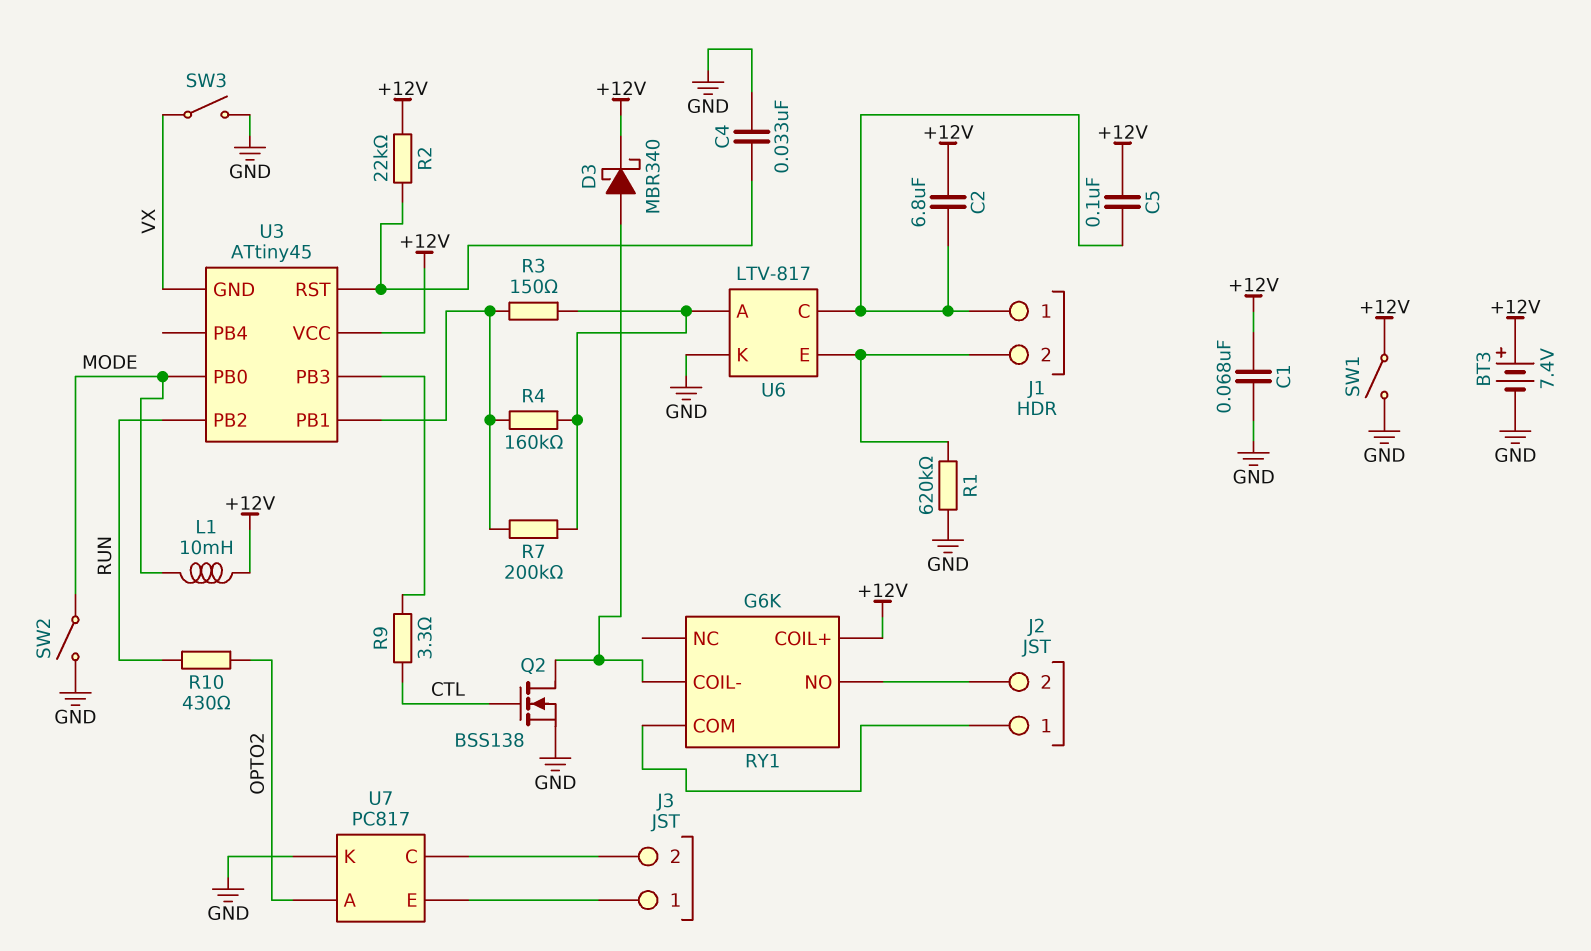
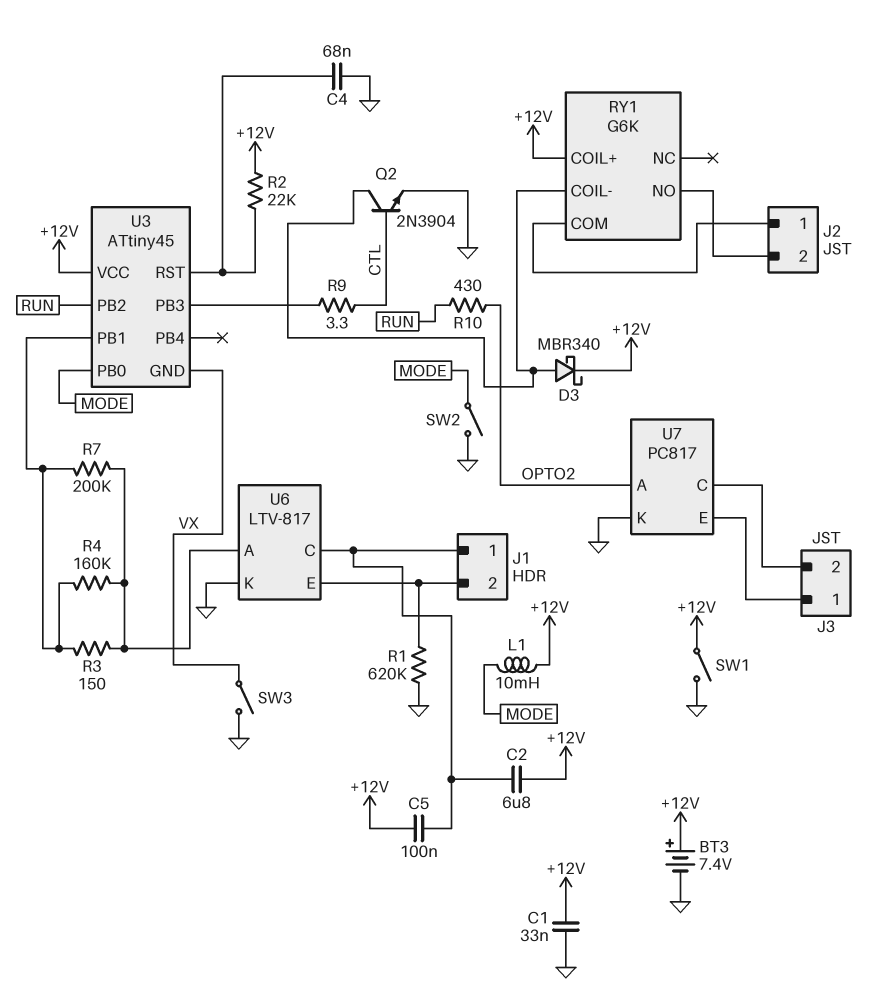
C1: 68nF (+12V, GND) -> 33nF (+12V, GND)
C4: 33nF (GND, U3/RST) -> 68nF (GND, U3/RST)
Q2: NMOS BSS138 (G CTL, D RY1/COIL-, S GND) -> NPN 2N3904 (B CTL, C RY1/COIL-, E GND)

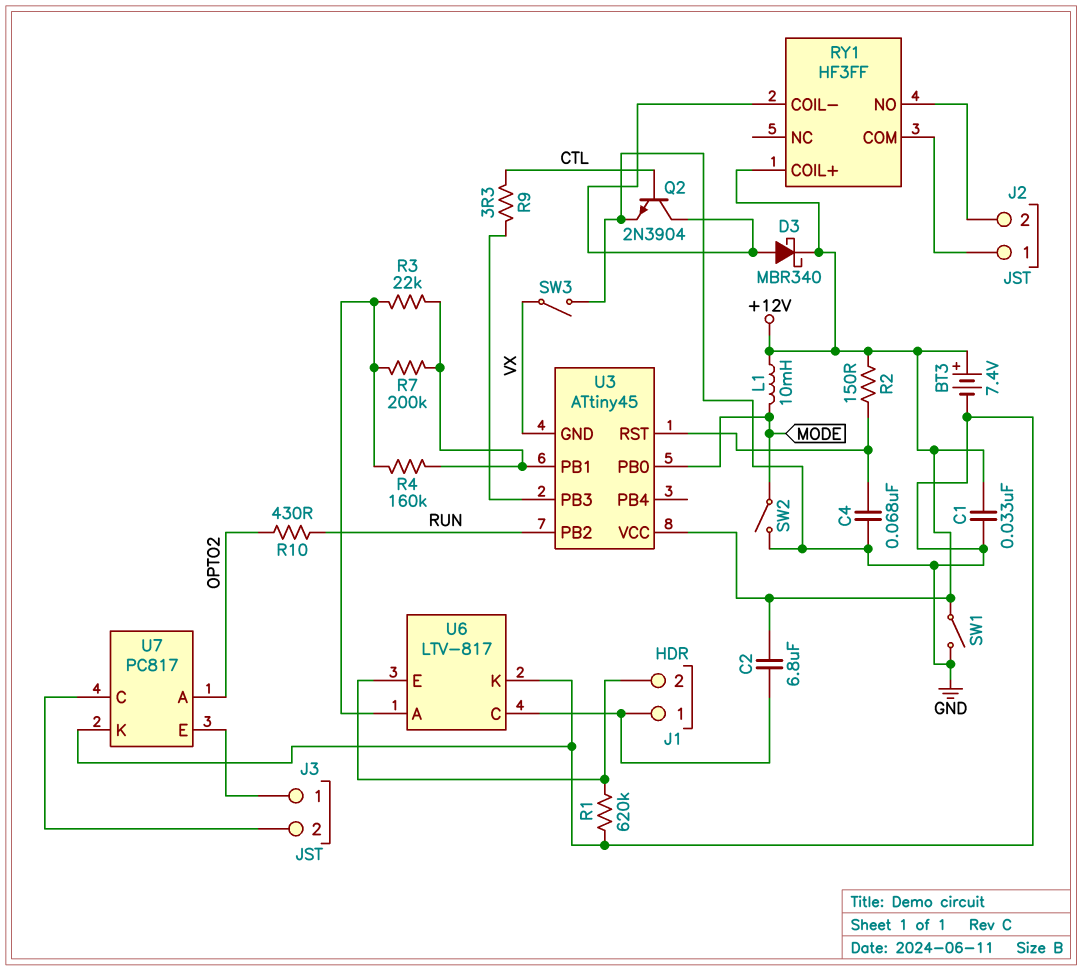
C5: 100nF (+12V, J1/1) -> none
R2: 22k (+12V, U3/RST) -> 150 (+12V, U3/RST)
R3: 150 (U3/PB1, U6/A) -> 22k (U3/PB1, U6/A)
RY1: G6K -> HF3FF

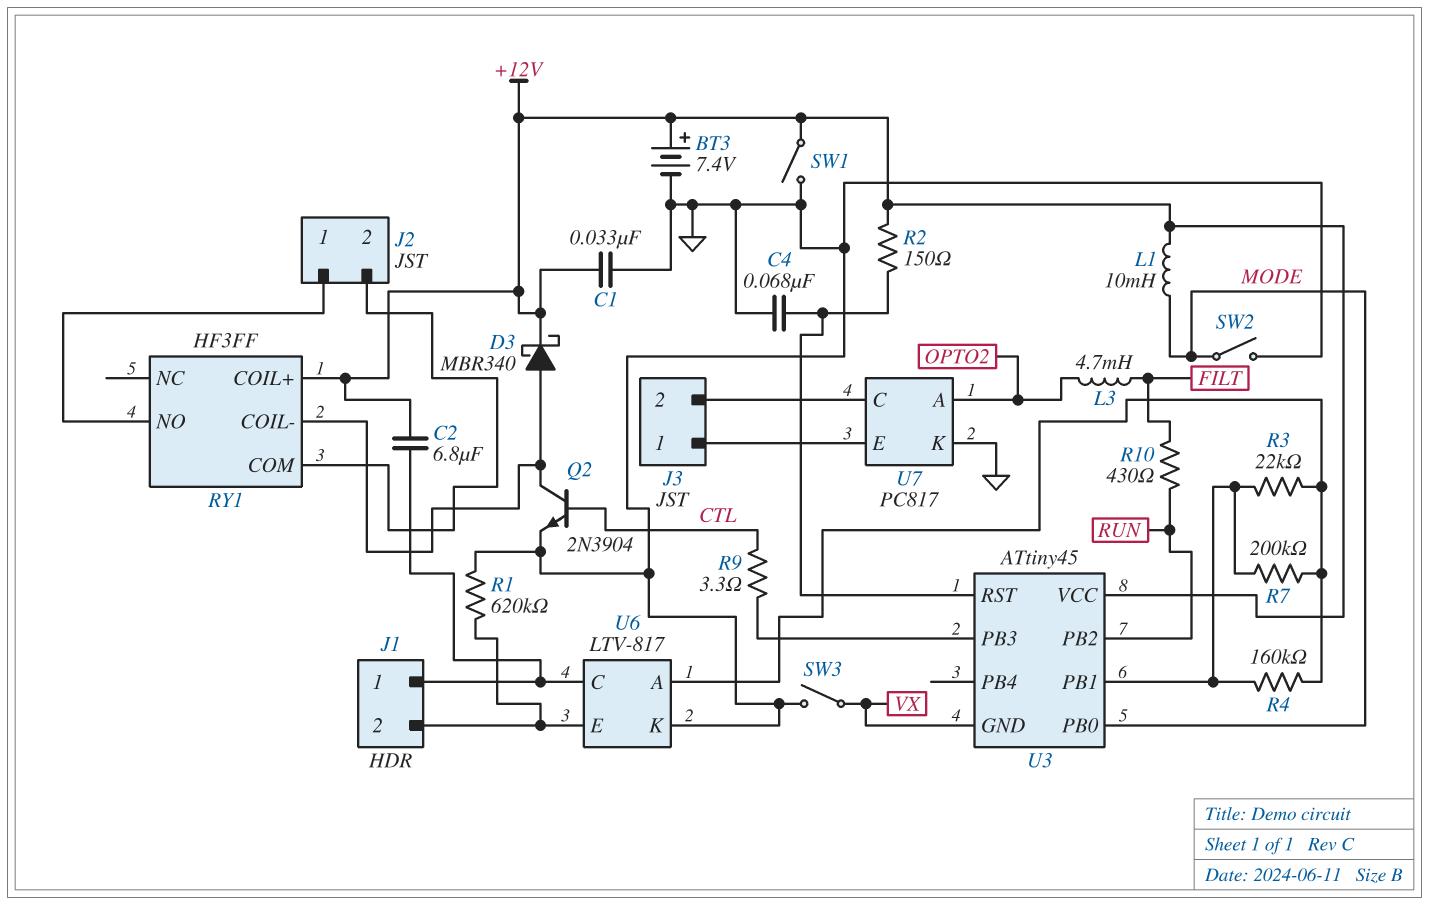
L3: none -> 4.7mH (FILT, OPTO2)
R10: 430 (OPTO2, RUN) -> 430 (FILT, RUN)
RY1 pin COM: J2/1 -> J2/2
RY1 pin NO: J2/2 -> J2/1

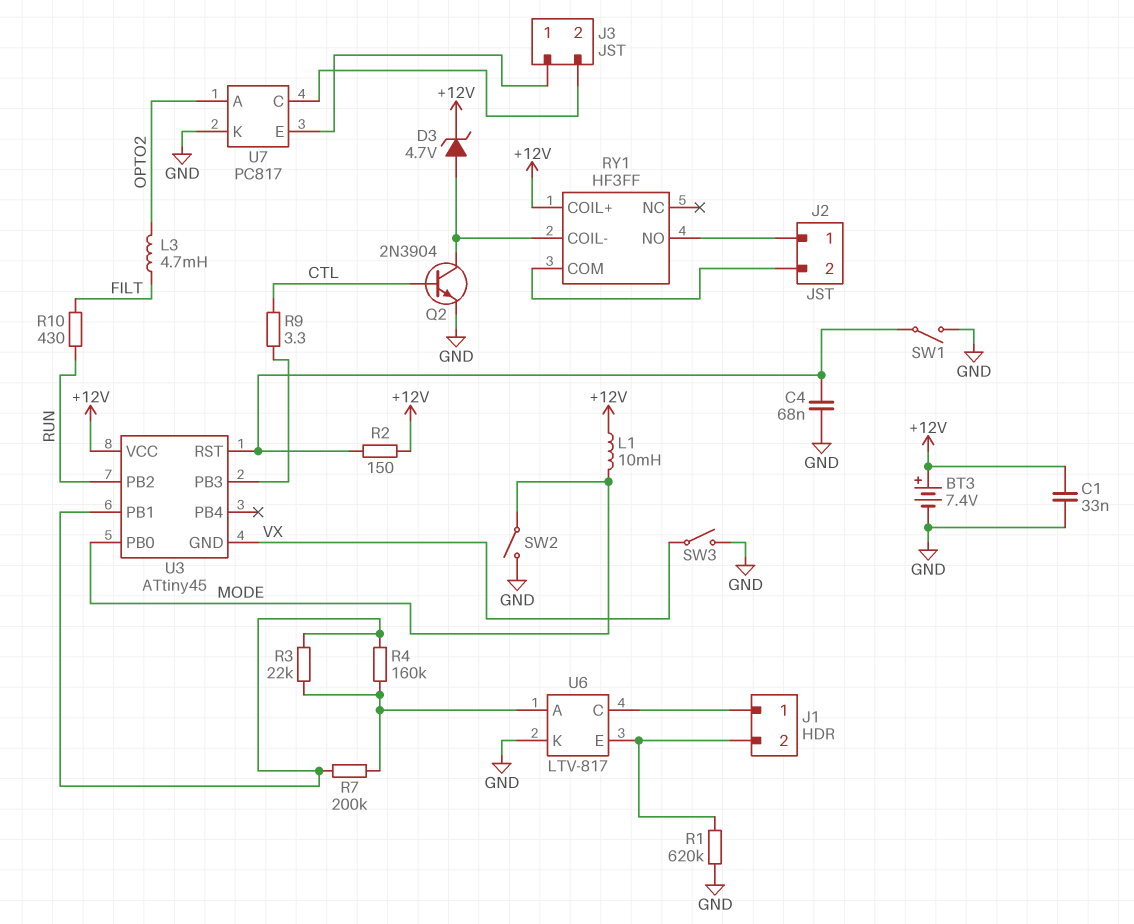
C2: 6.8uF (+12V, J1/1) -> none
D3: schottky MBR340 (A RY1/COIL-, K +12V) -> zener 4.7V (A RY1/COIL-, K +12V)
SW1: switch (+12V, GND) -> switch (GND, U3/RST)

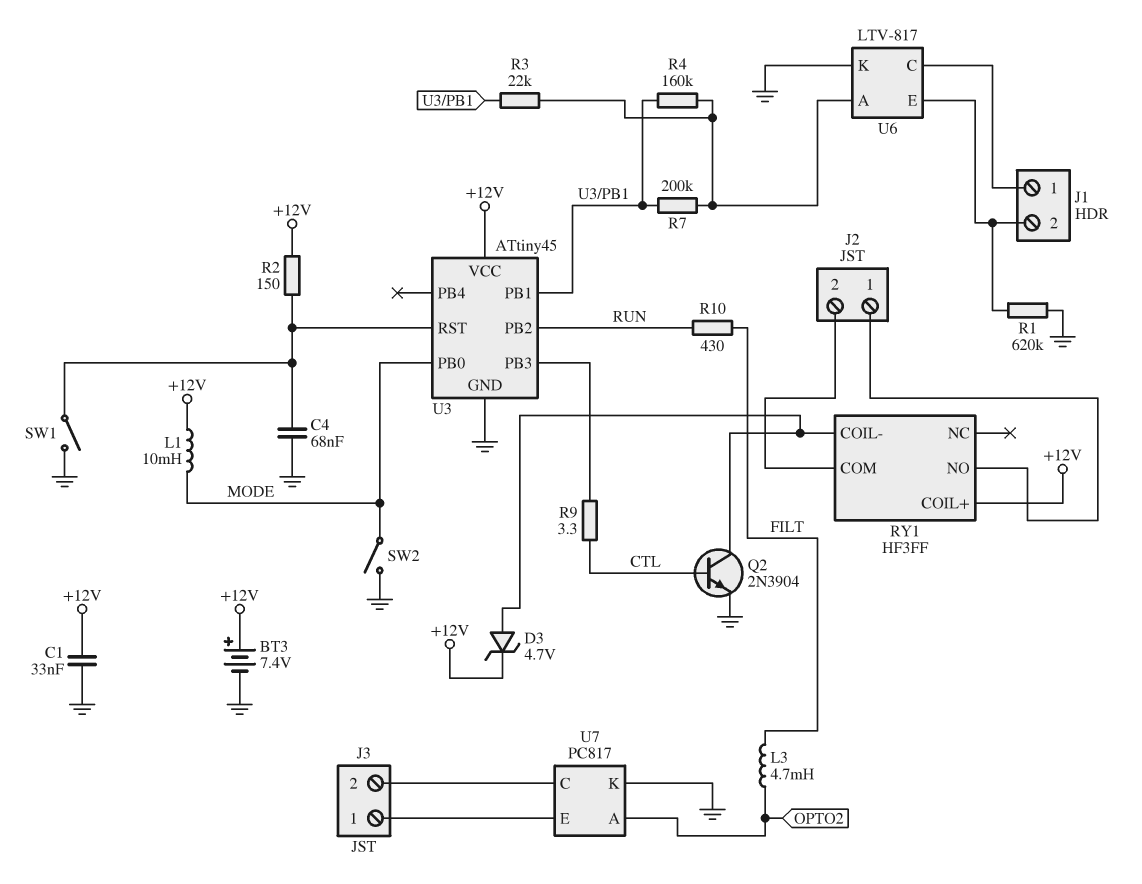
SW3: switch (GND, VX) -> none
U3 pin GND: VX -> GND

